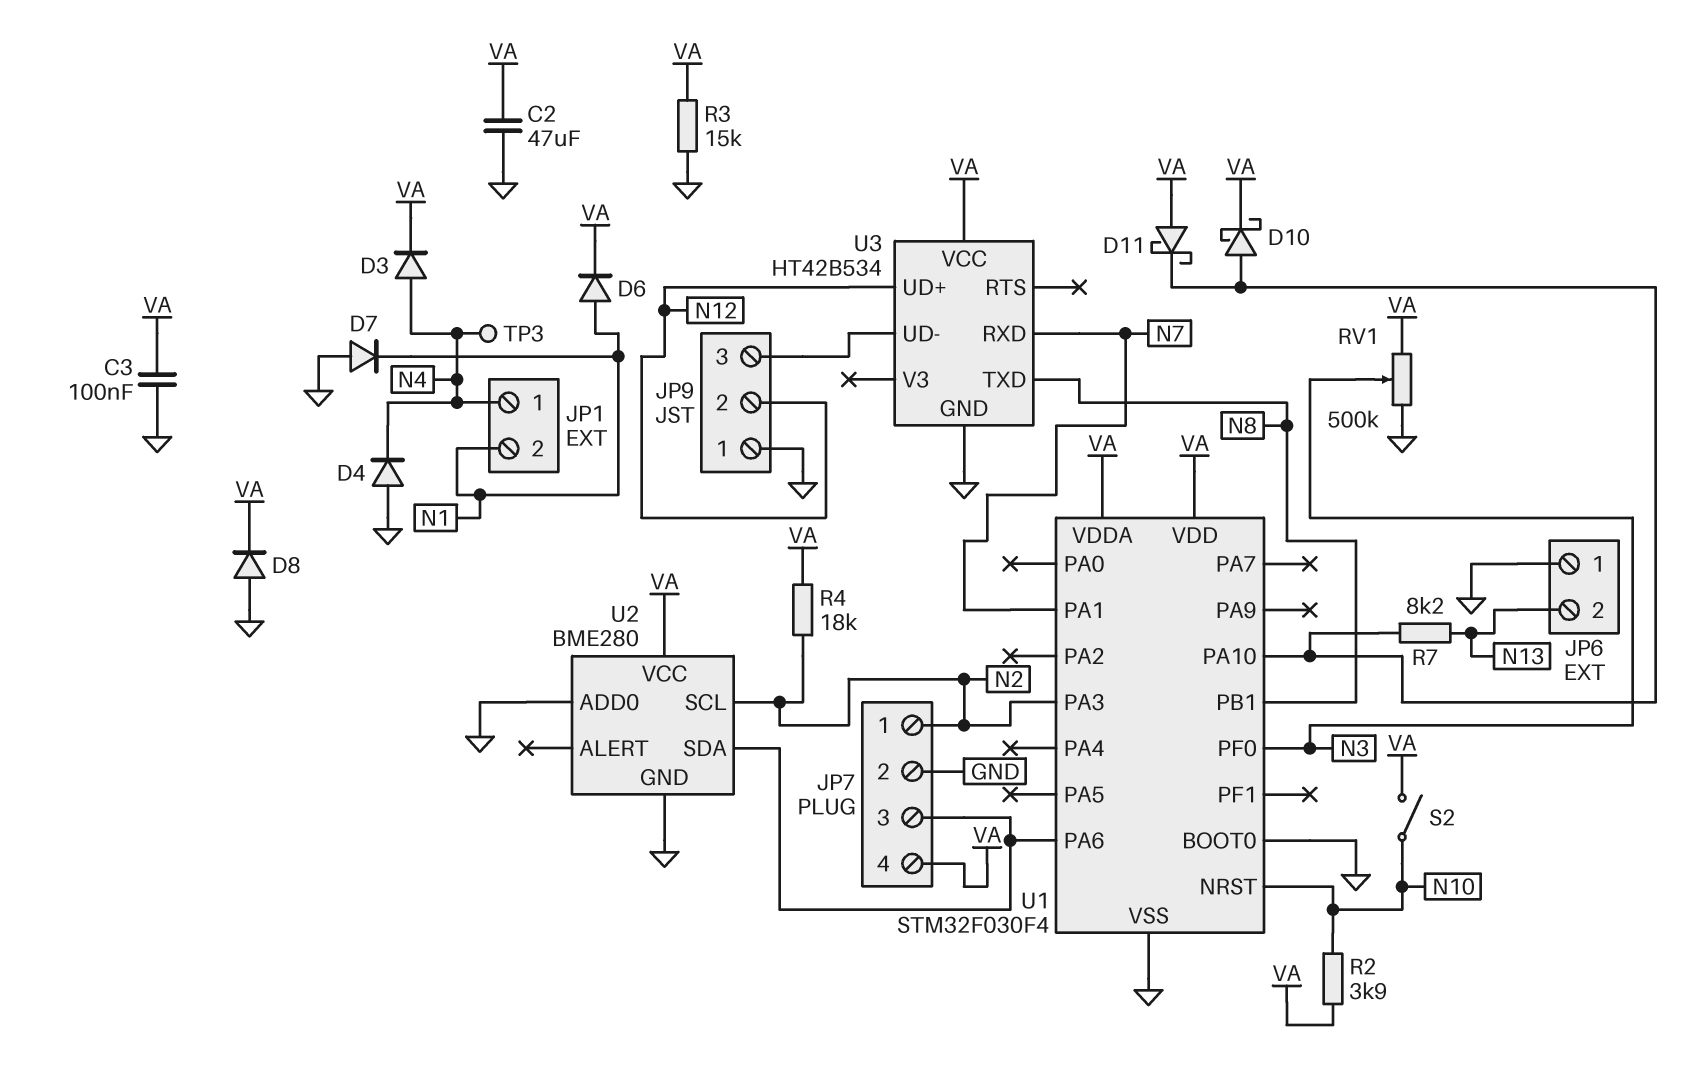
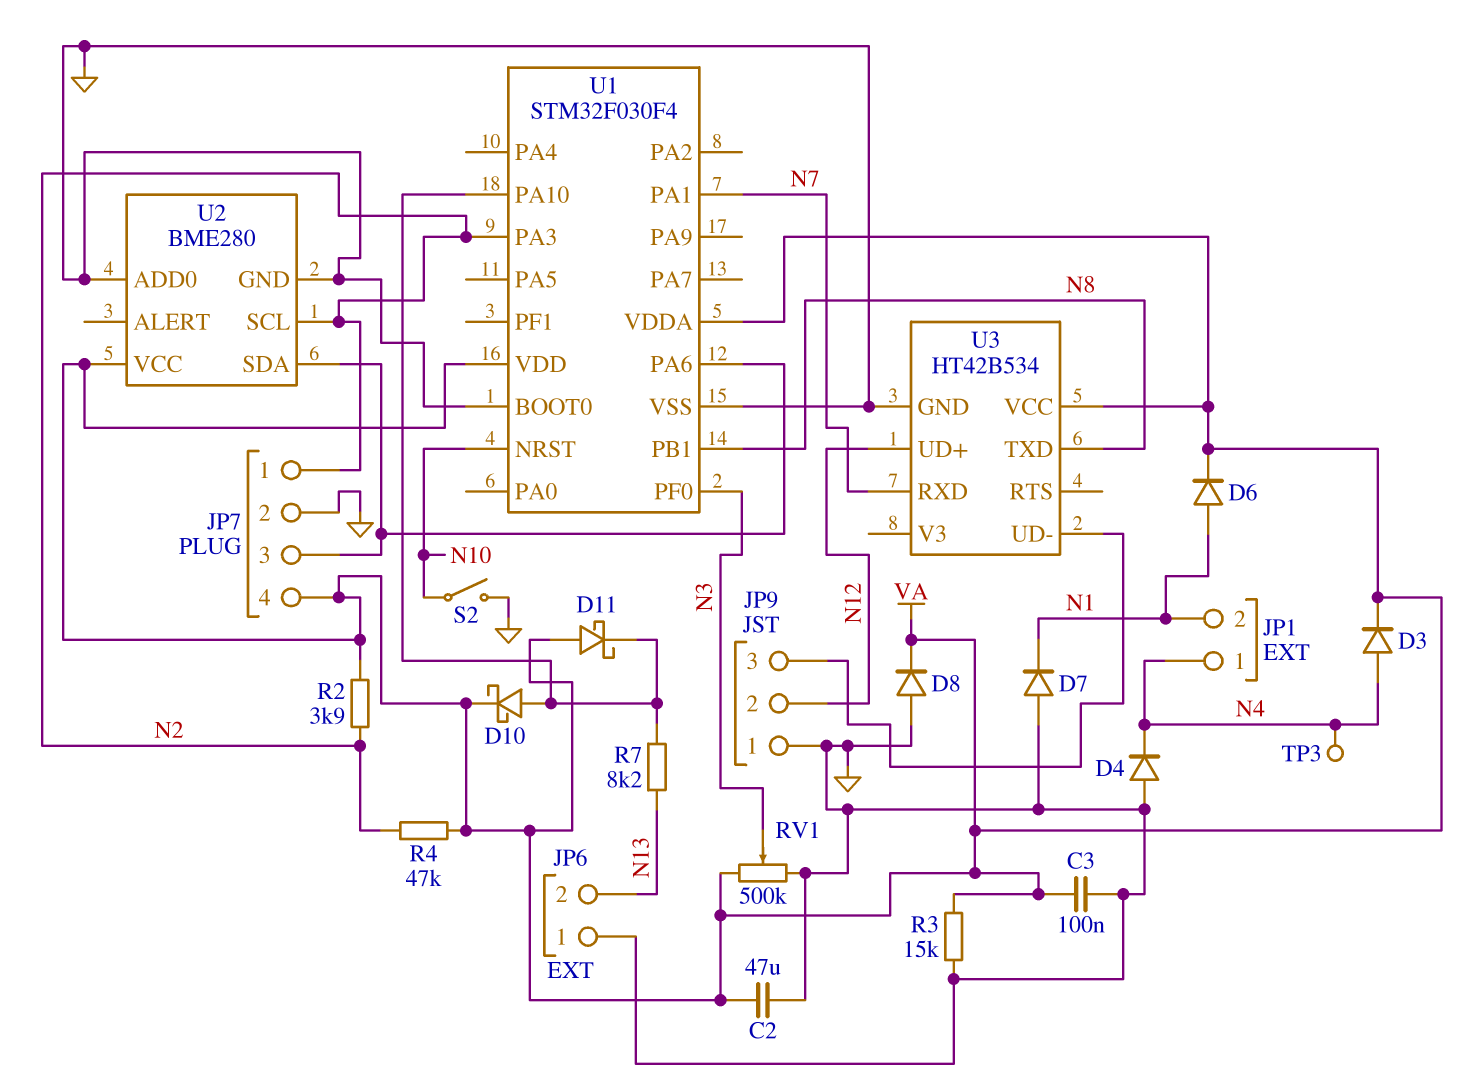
R2: 3.9k (N10, VA) -> 3.9k (N2, VA)
R4: 18k (N2, VA) -> 47k (N2, VA)
S2: switch (N10, VA) -> switch (GND, N10)

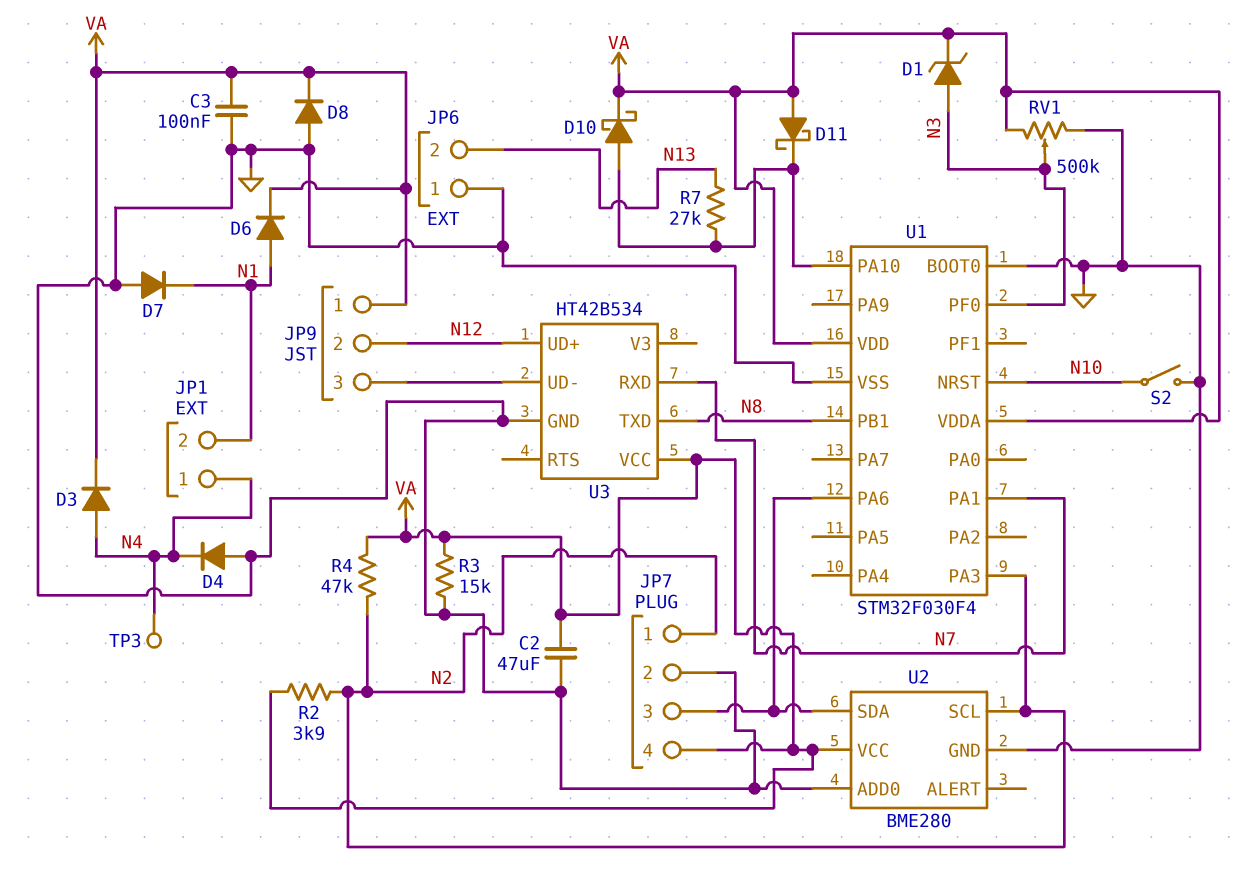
D1: none -> zener (A N3, K VA)
JP9 pin 1: GND -> VA
R7: 8.2k (N13, U1/PA10) -> 27k (N13, U1/PA10)

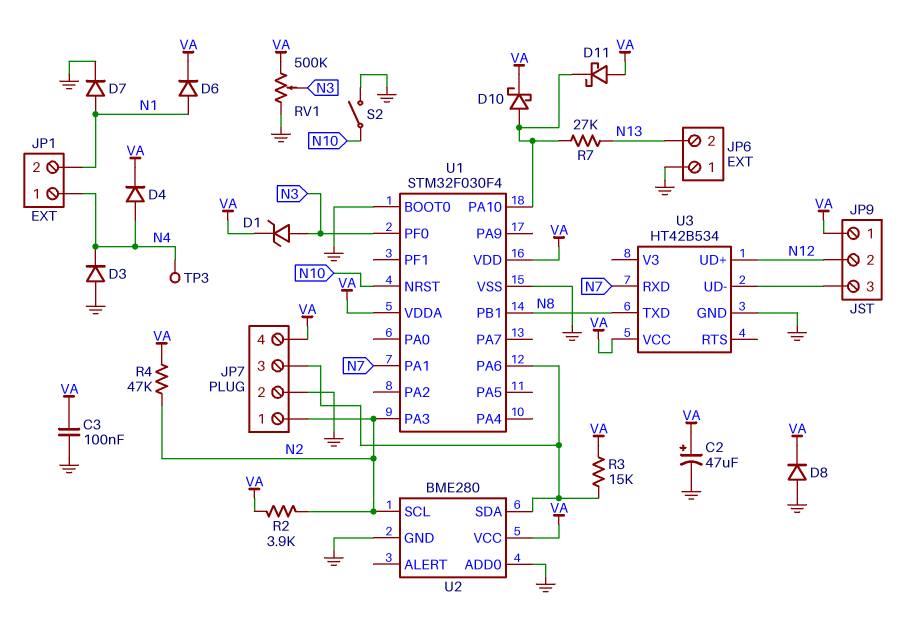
C2: 47uF (GND, VA) -> 47uF (plus VA, minus GND)
D3: diode (A N4, K VA) -> diode (A GND, K N4)
D4: diode (A GND, K N4) -> diode (A N4, K VA)
D7: diode (A GND, K N1) -> diode (A N1, K GND)
R3: 15k (GND, VA) -> 15k (JP7/3, VA)

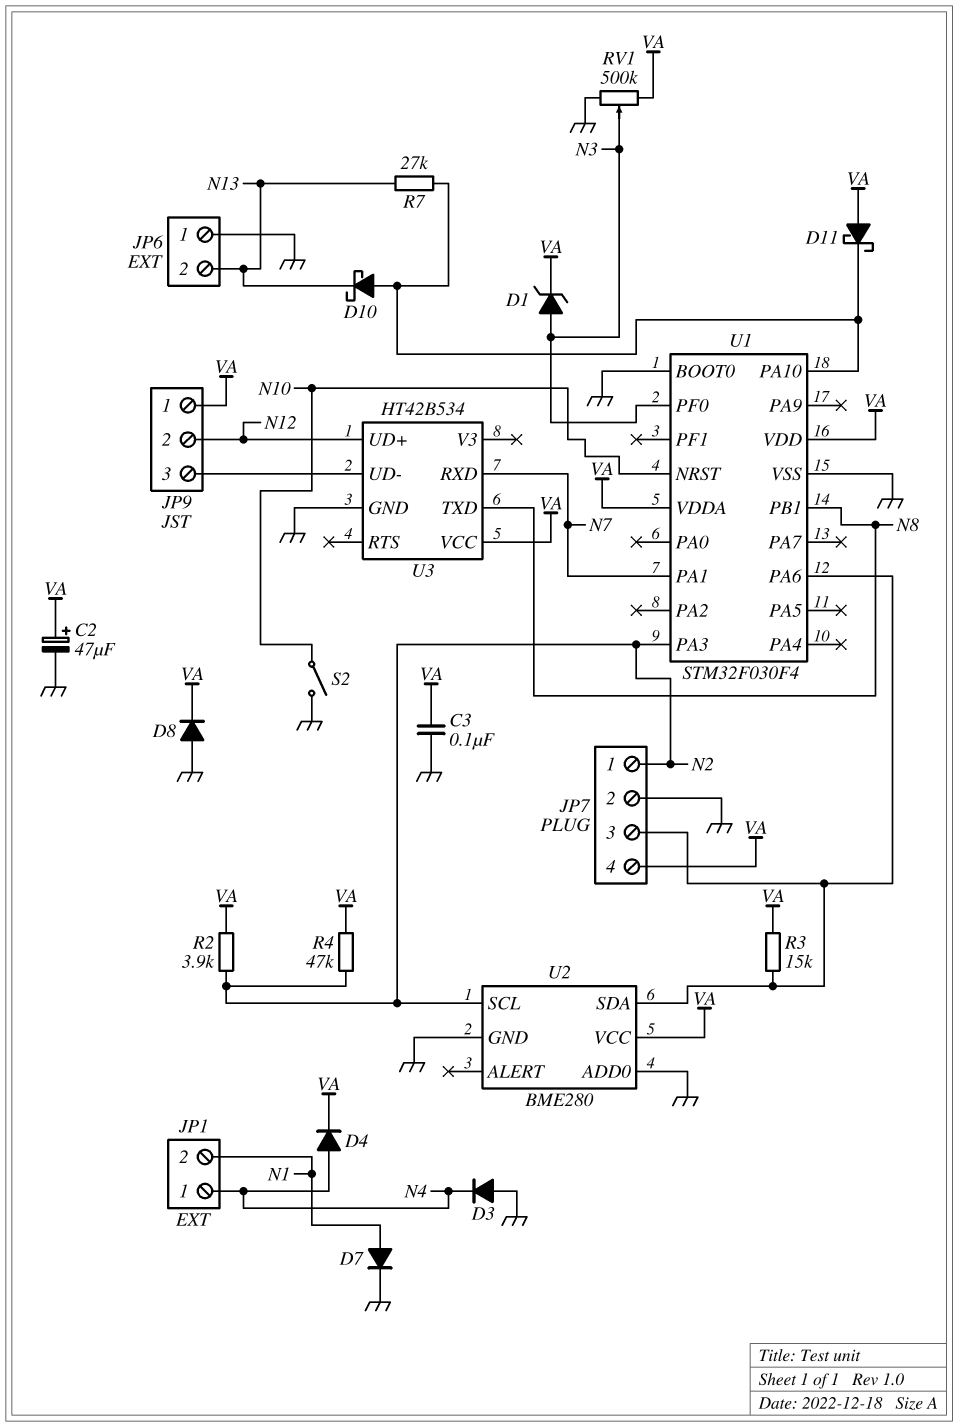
D6: diode (A N1, K VA) -> none
D10: schottky (A U1/PA10, K VA) -> schottky (A U1/PA10, K N13)
TP3: test point (N4) -> none

